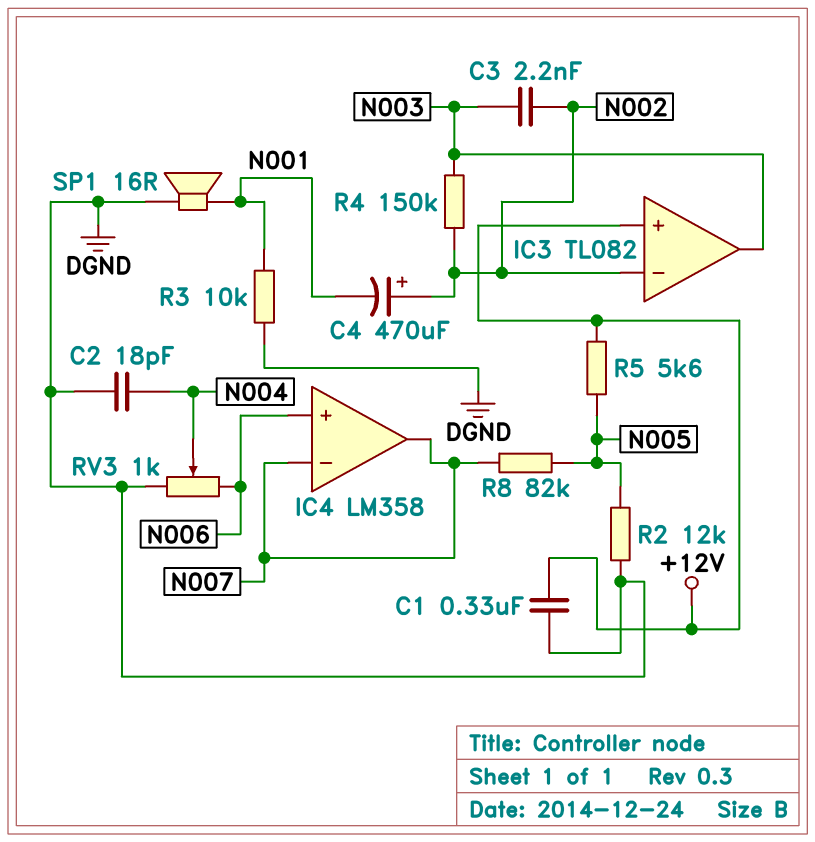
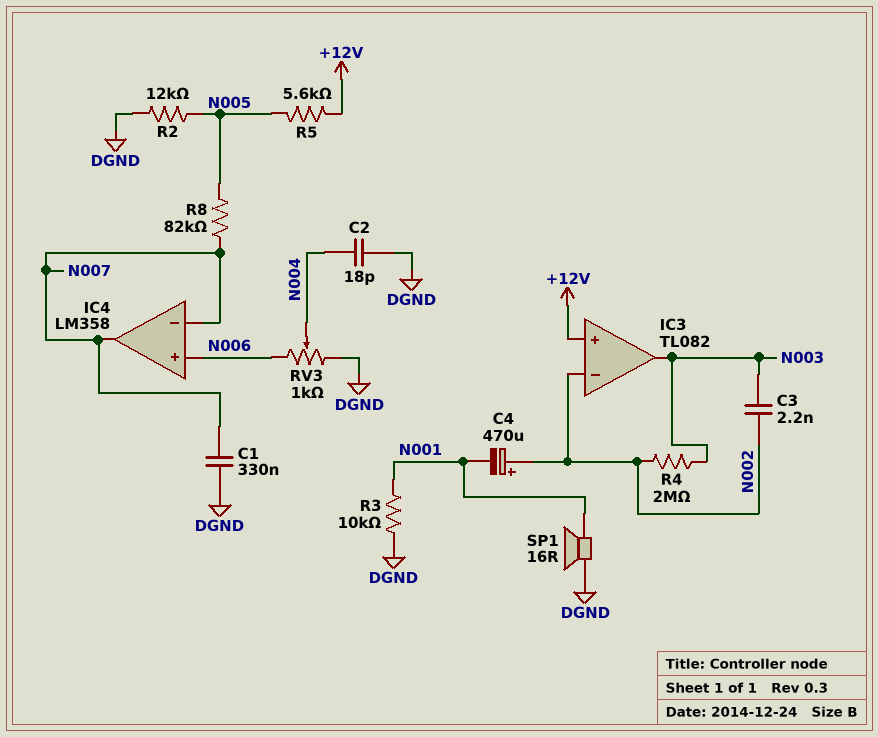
C1: 330nF (+12V, DGND) -> 330nF (DGND, N007)
R4: 150k (N002, N003) -> 2M (N002, N003)

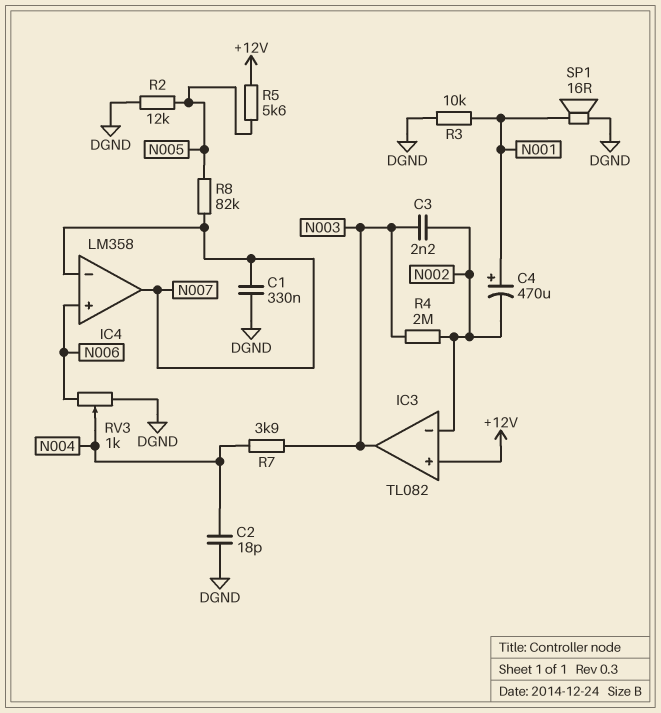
C4: 470uF (plus N002, minus N001) -> 470uF (plus N001, minus N002)
R7: none -> 3.9k (N003, N004)

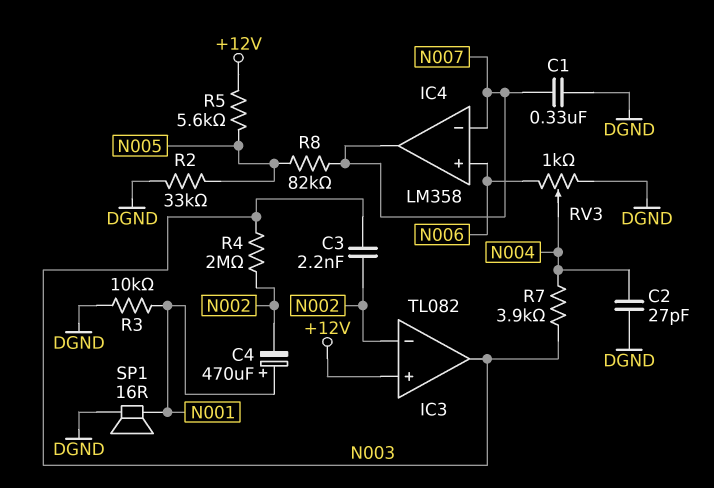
C2: 18pF (DGND, N004) -> 27pF (DGND, N004)
R2: 12k (DGND, N005) -> 33k (DGND, N005)

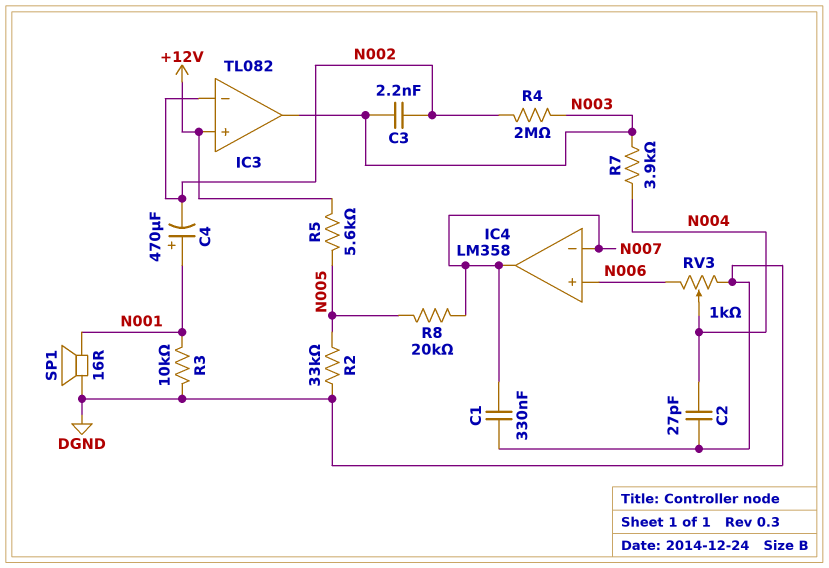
R8: 82k (N005, N007) -> 20k (N005, N007)

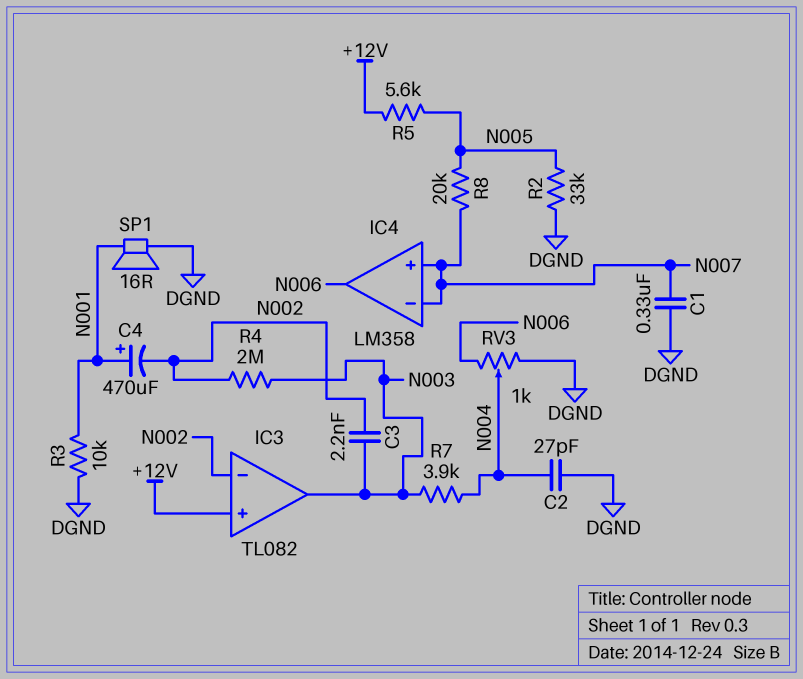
IC4 pin in+: N006 -> N007
IC4 pin out: N007 -> N006

